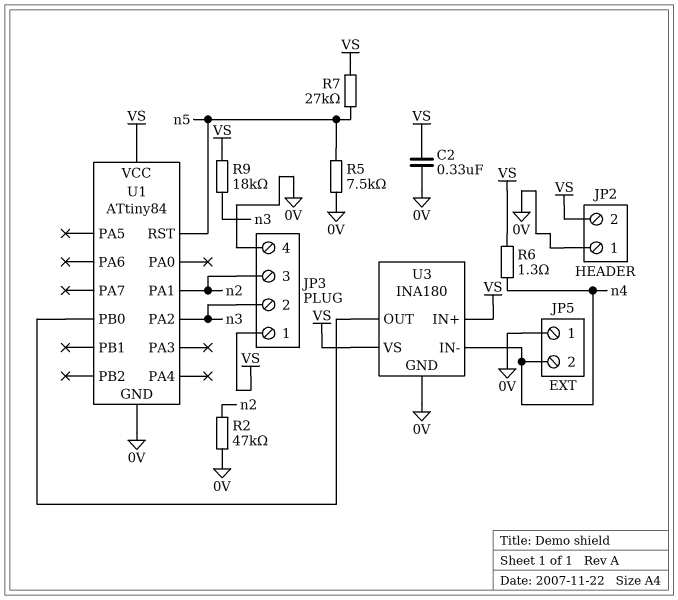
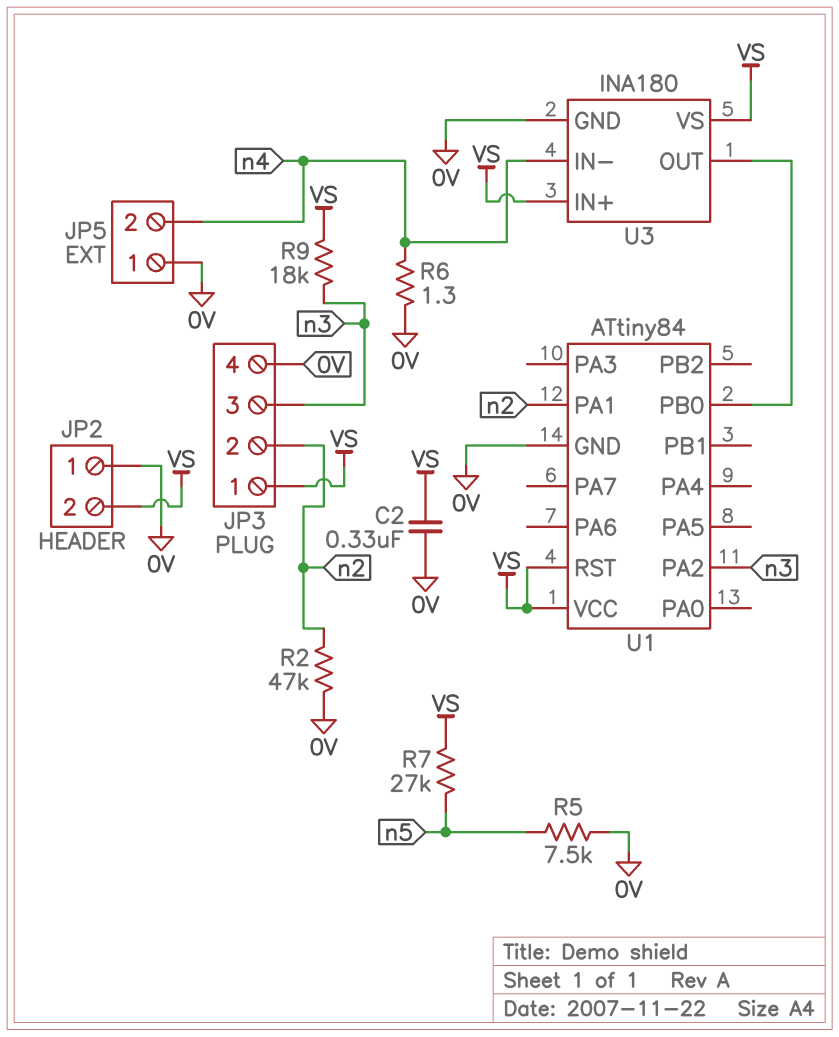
JP3 pin 2: n3 -> n2
JP3 pin 3: n2 -> n3
R6: 1.3 (VS, n4) -> 1.3 (0V, n4)
U1 pin RST: n5 -> VS

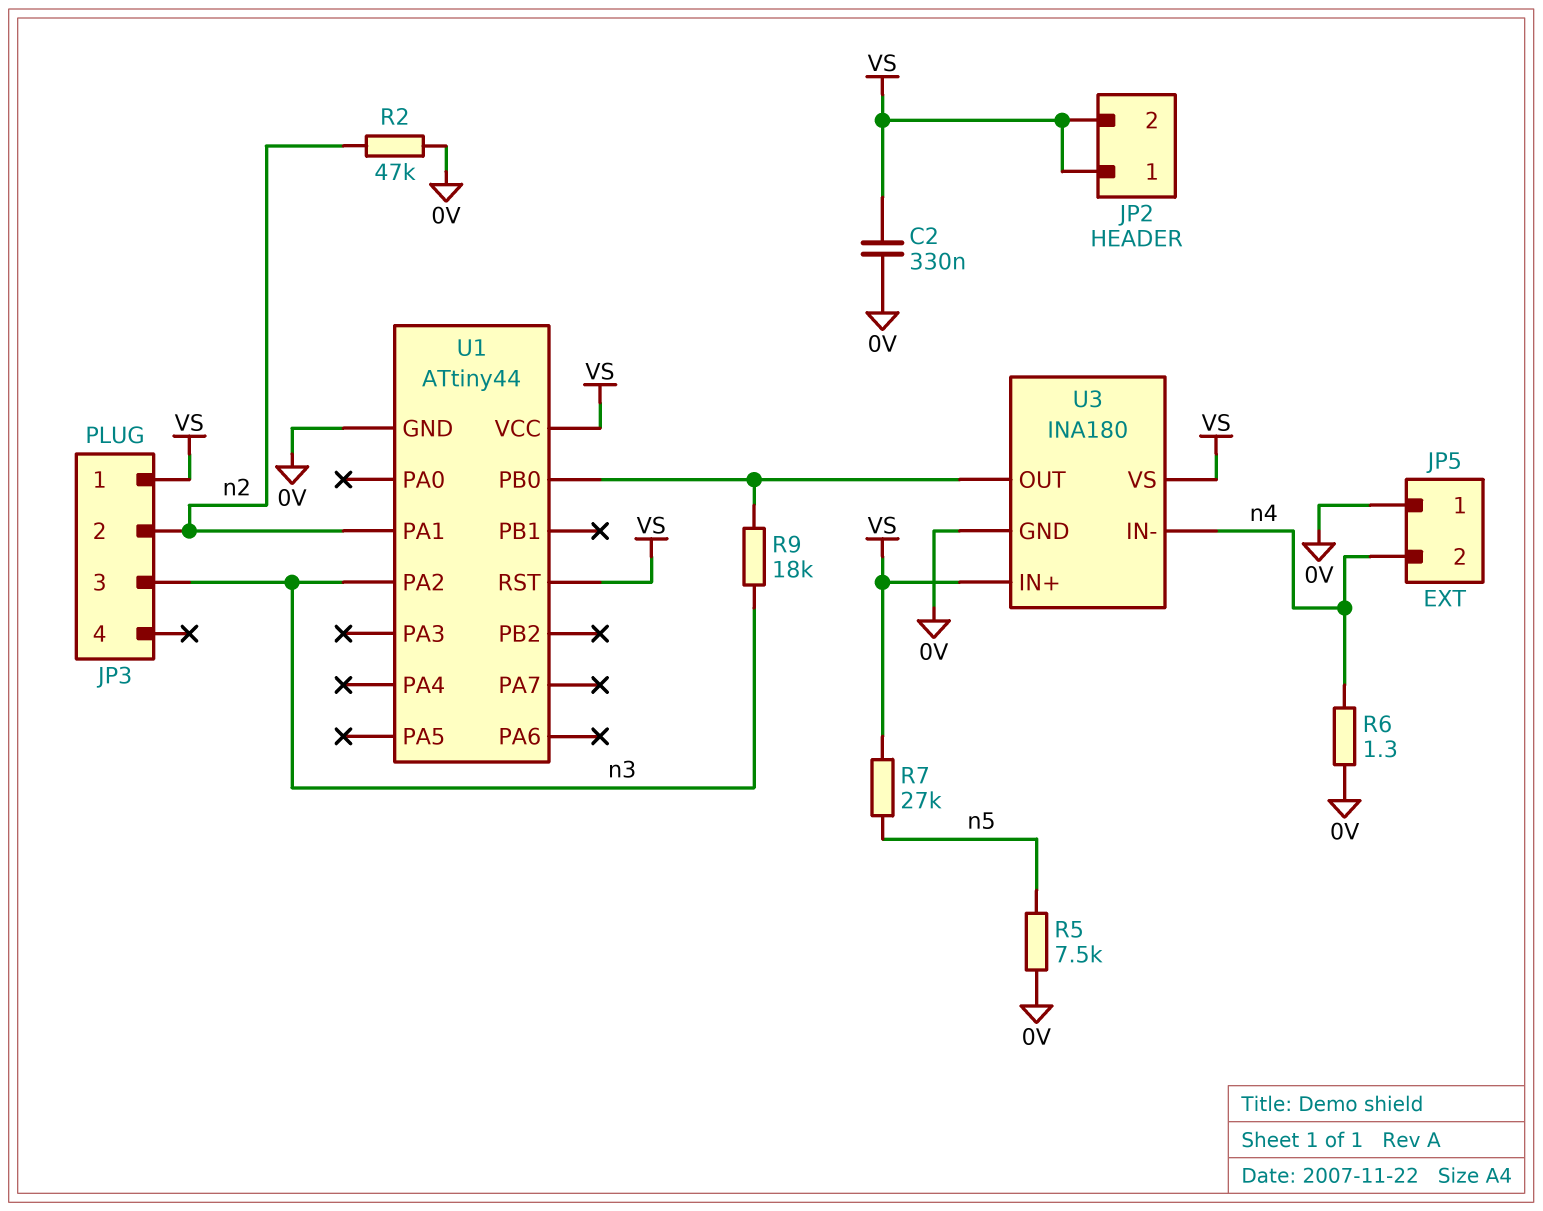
JP2 pin 1: 0V -> VS
JP3 pin 4: 0V -> none
R9: 18k (VS, n3) -> 18k (U1/PB0, n3)
U1: ATtiny84 -> ATtiny44

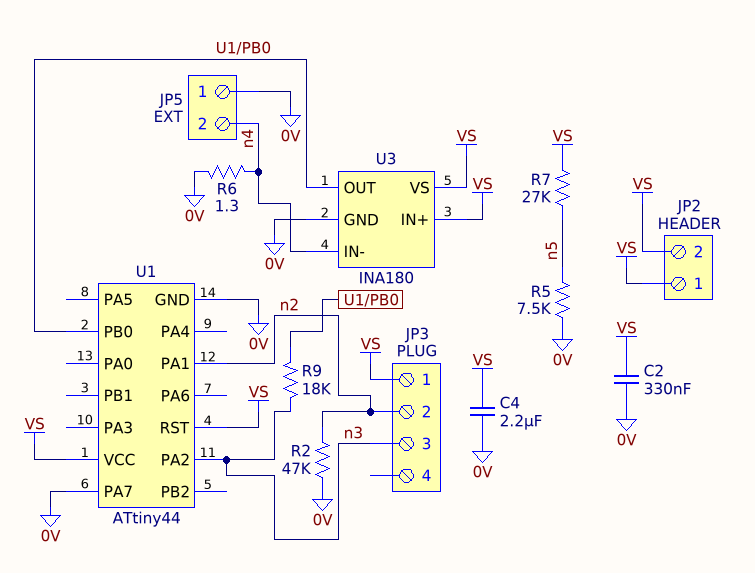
C4: none -> 2.2uF (0V, VS)
U1 pin PA7: none -> 0V

